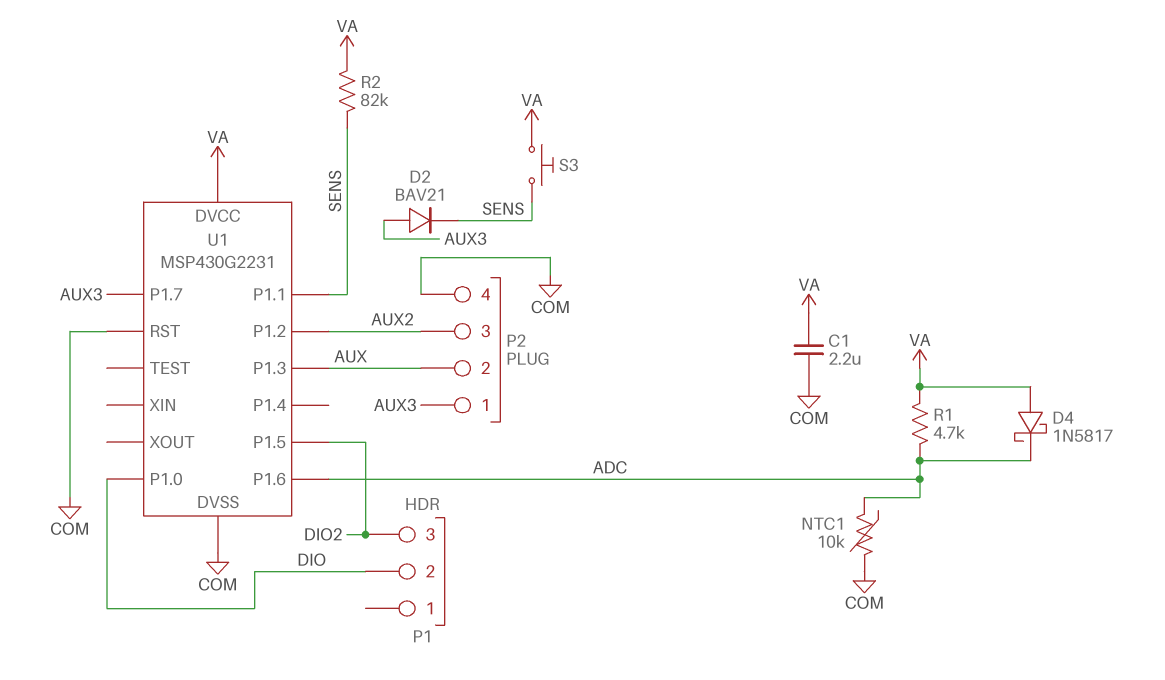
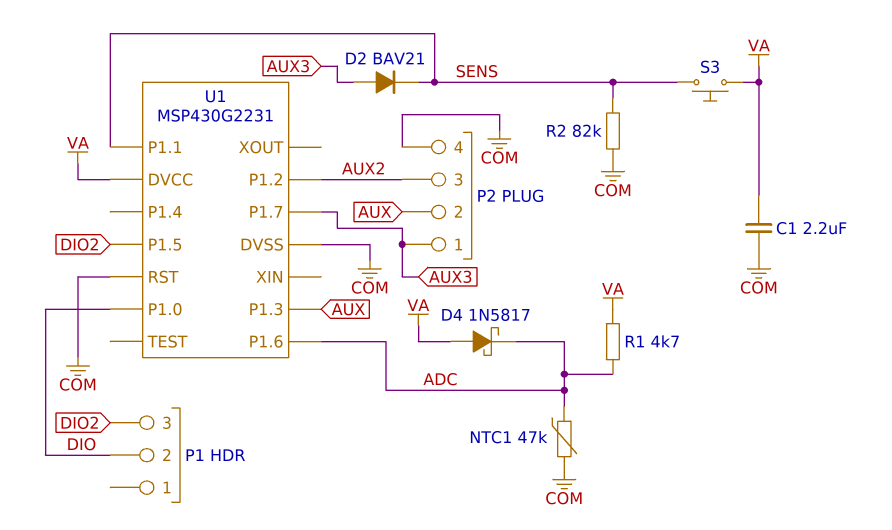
NTC1: 10k (ADC, COM) -> 47k (ADC, COM)
R2: 82k (SENS, VA) -> 82k (COM, SENS)

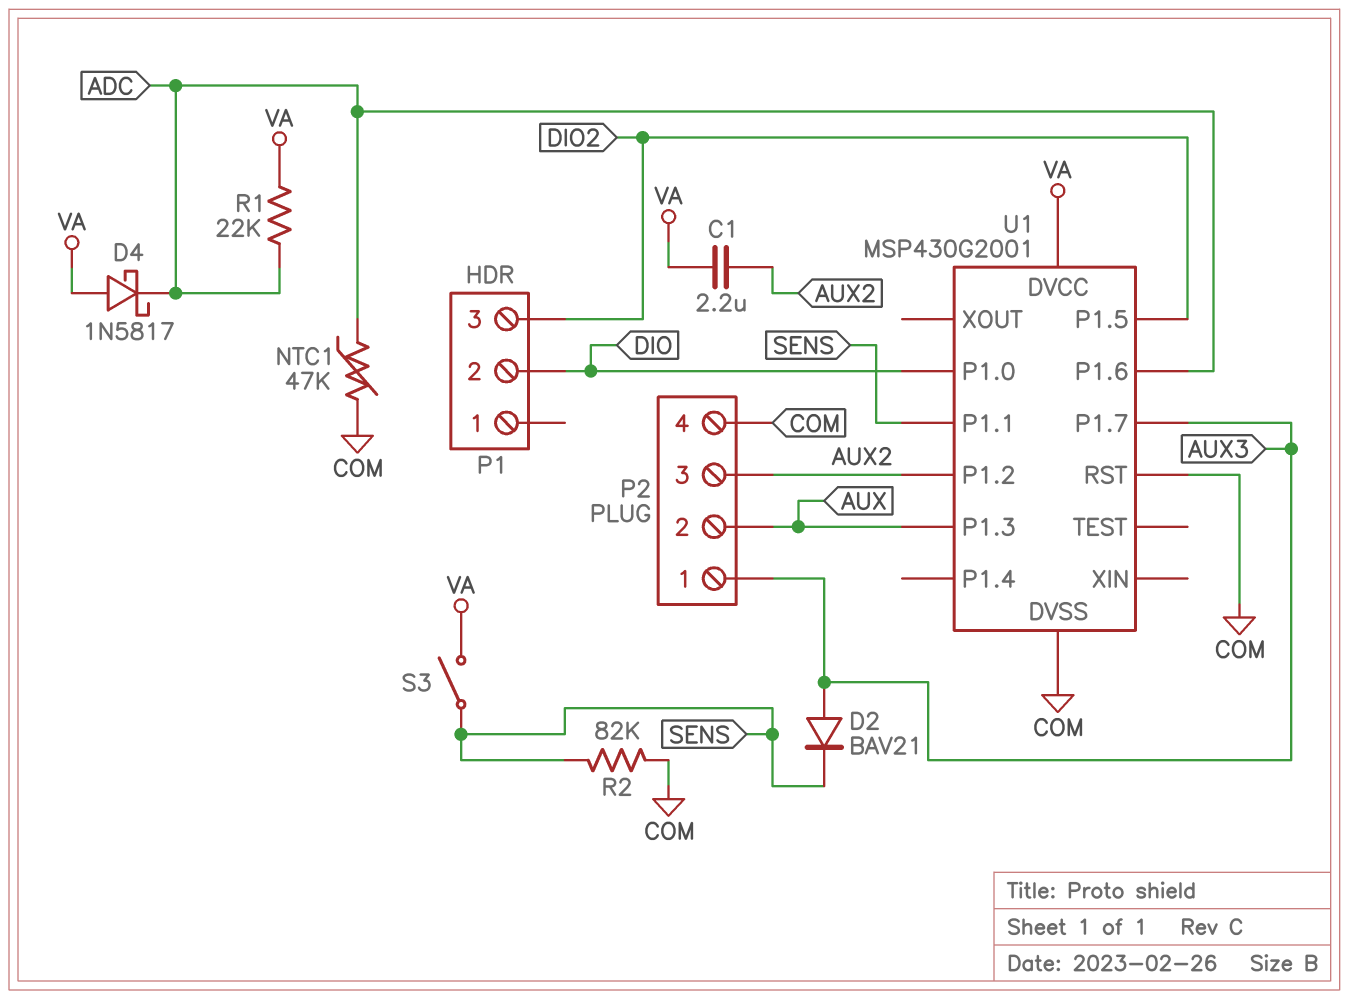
C1: 2.2uF (COM, VA) -> 2.2uF (AUX2, VA)
R1: 4.7k (ADC, VA) -> 22k (ADC, VA)
S3: button (SENS, VA) -> switch (SENS, VA)
U1: MSP430G2231 -> MSP430G2001

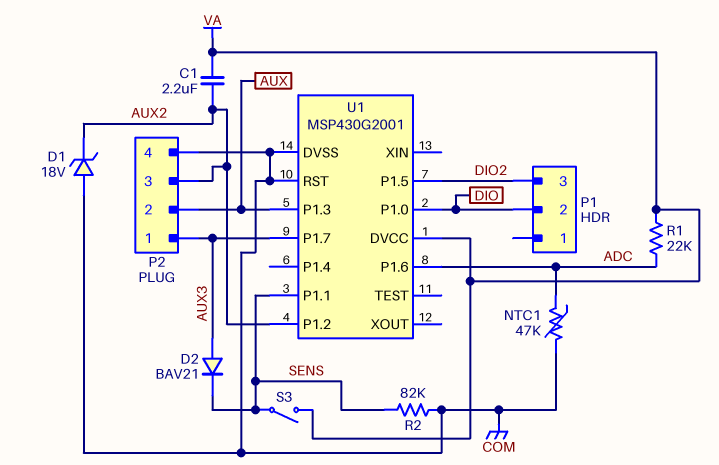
D1: none -> zener 18V (A COM, K AUX2)
D4: schottky 1N5817 (A VA, K ADC) -> none

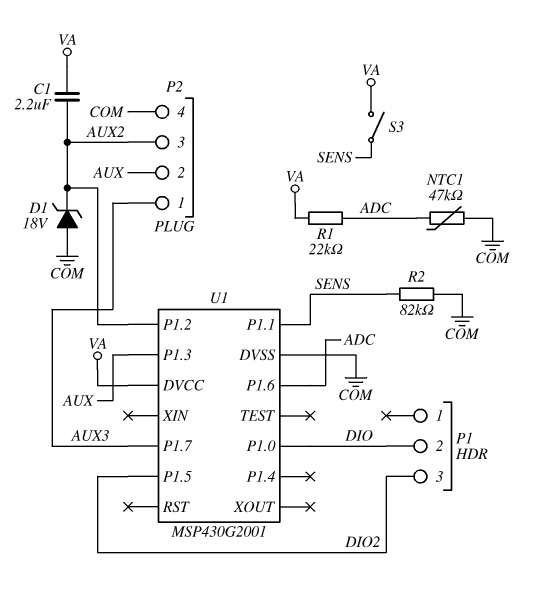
D2: diode BAV21 (A AUX3, K SENS) -> none
U1 pin RST: COM -> none

